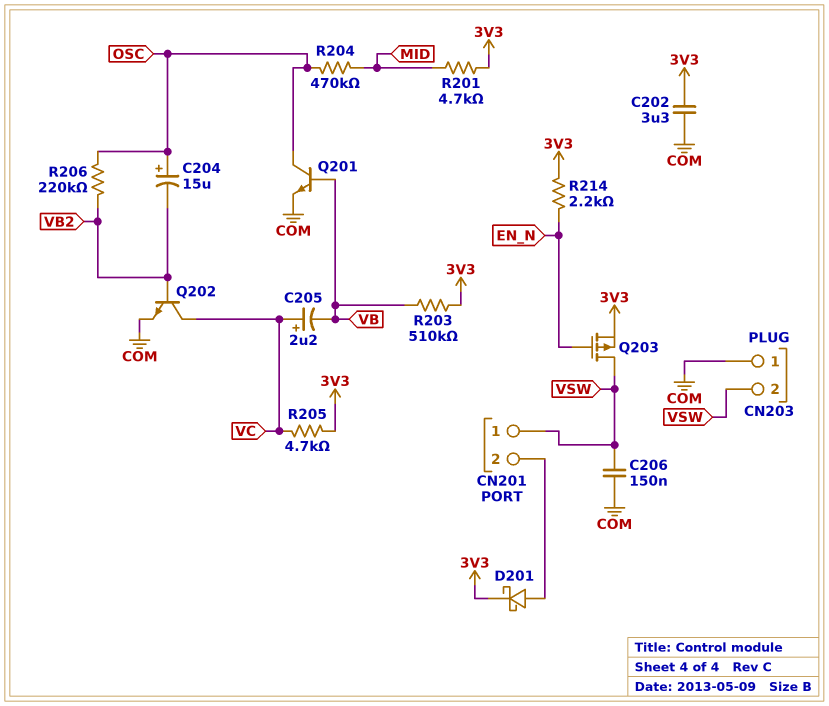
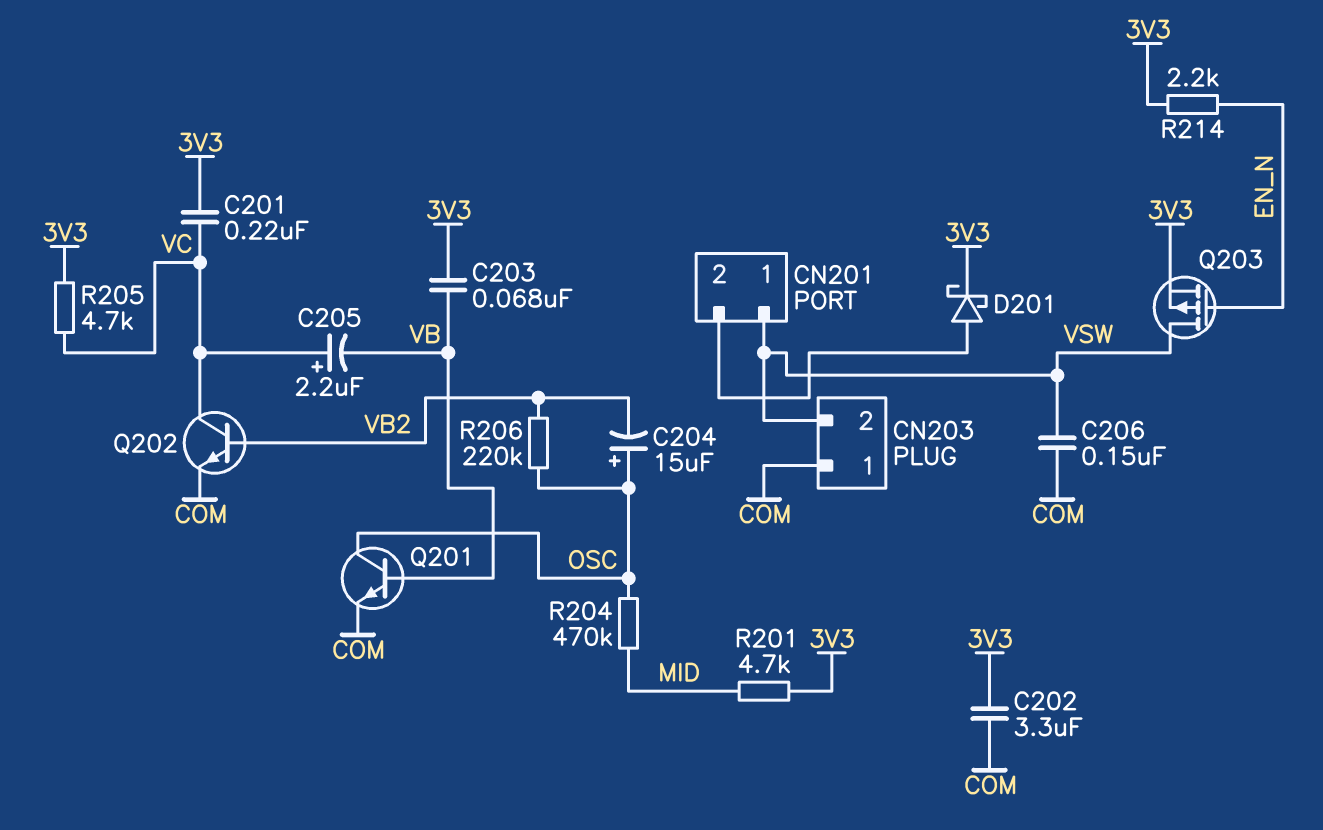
C201: none -> 220nF (3V3, VC)
C203: none -> 68nF (3V3, VB)
R203: 510k (3V3, VB) -> none

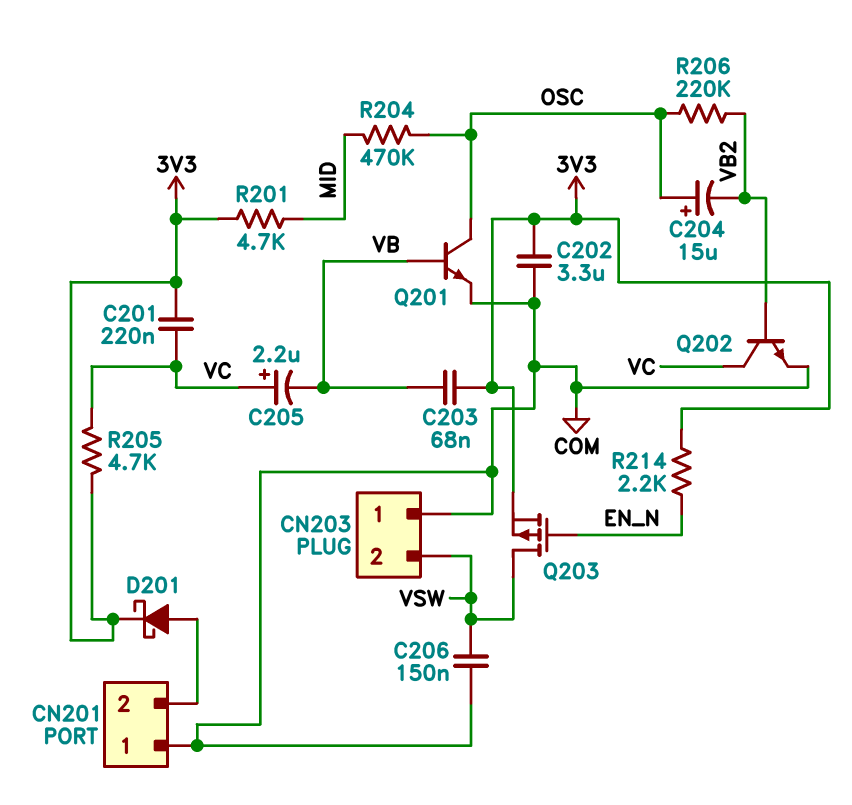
CN201 pin 1: VSW -> COM

